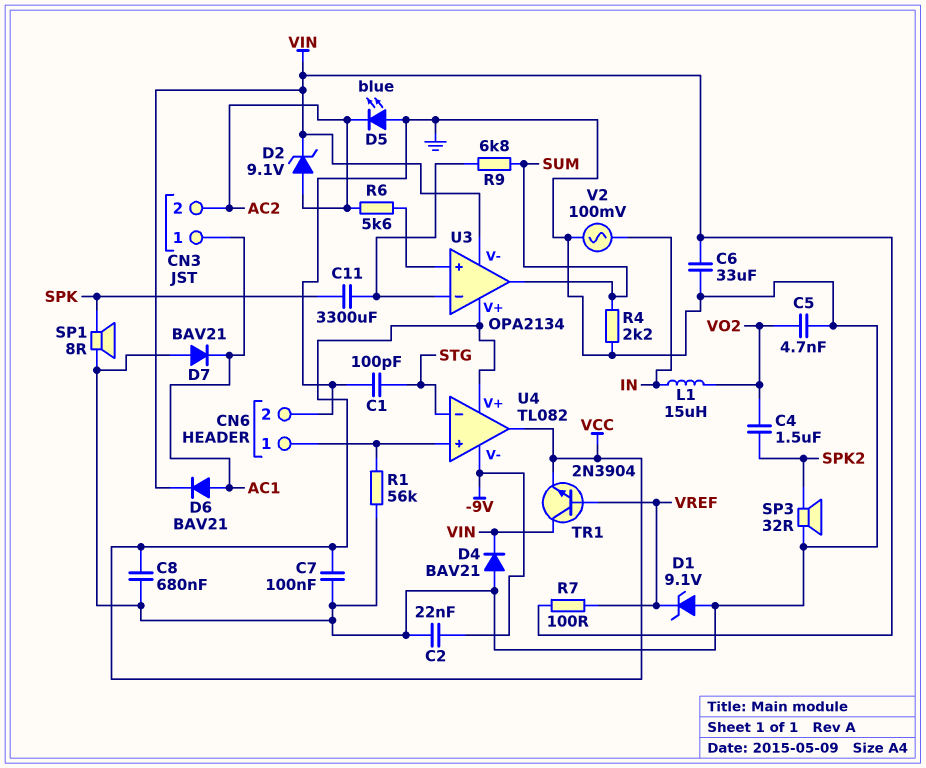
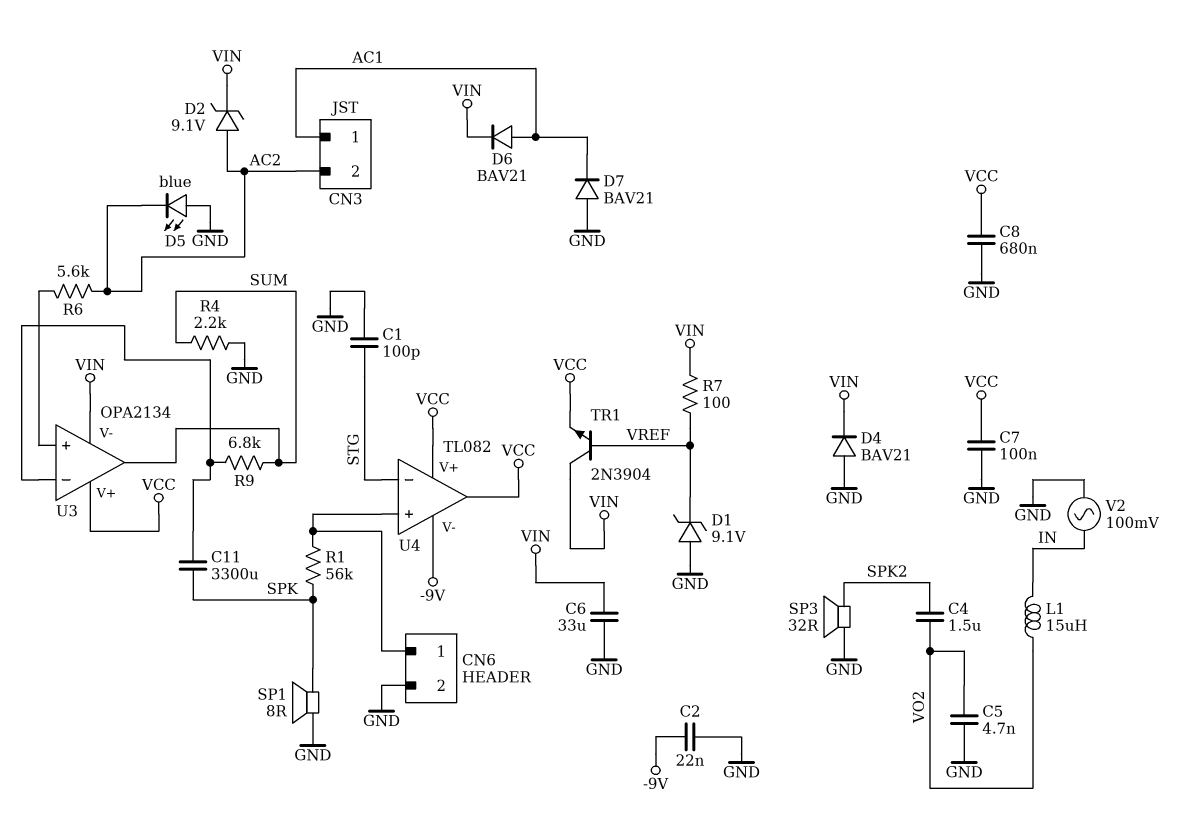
R1: 56k (CN6/1, GND) -> 56k (CN6/1, SPK)

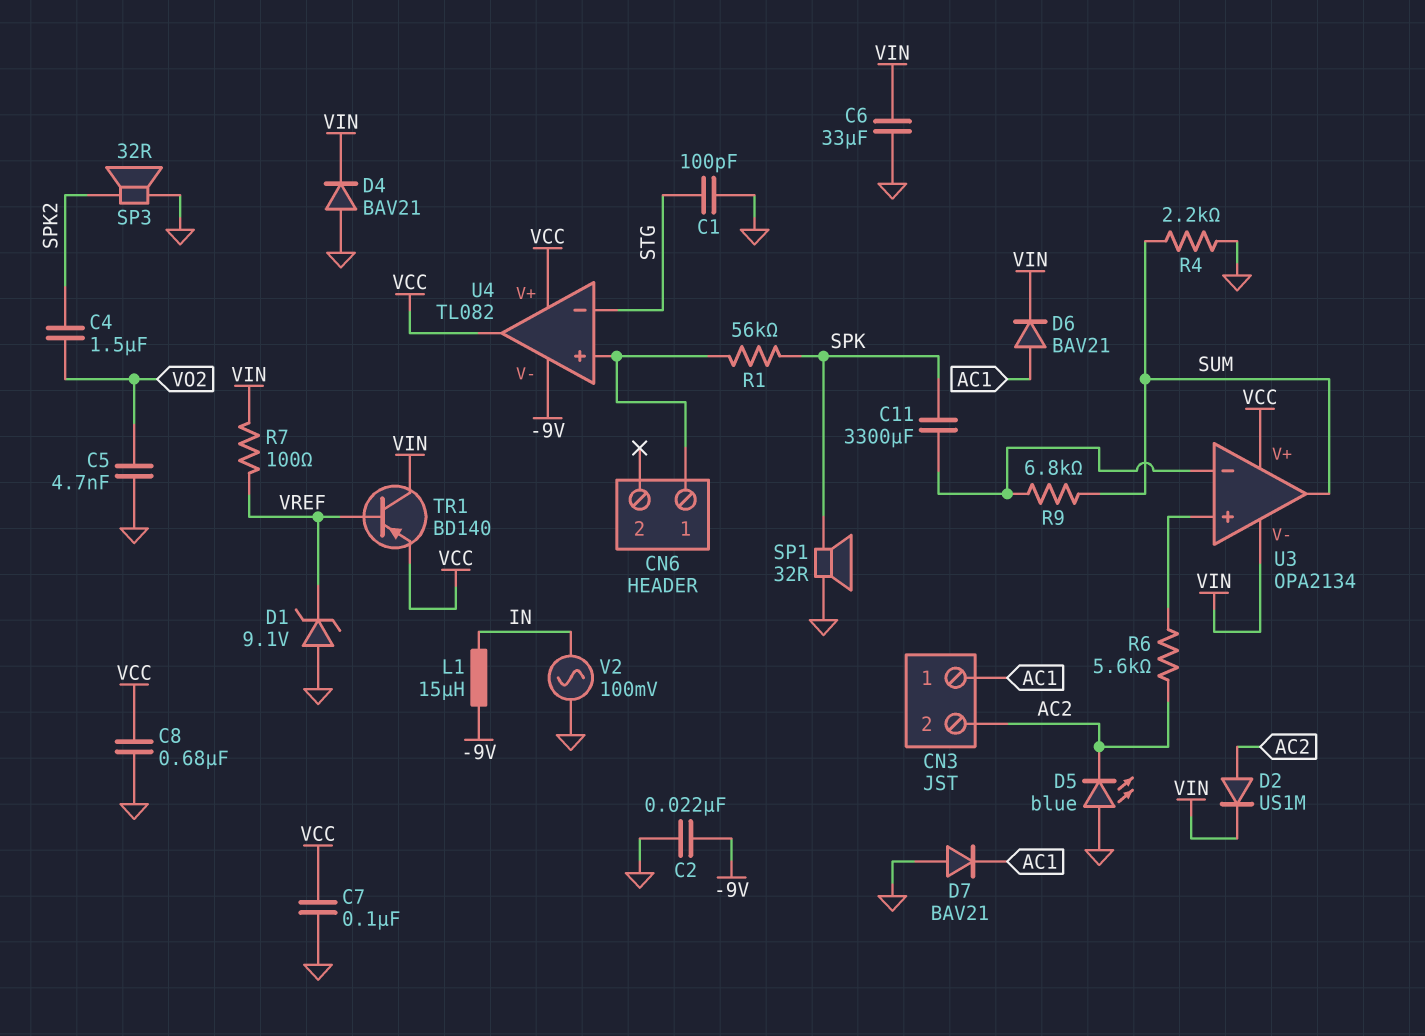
CN6 pin 2: GND -> none
D2: zener 9.1V (A AC2, K VIN) -> diode US1M (A AC2, K VIN)
L1: 15uH (IN, VO2) -> 15uH (-9V, IN)
SP1: speaker 8R (GND, SPK) -> speaker 32R (GND, SPK)
TR1: NPN 2N3904 (B VREF, C VIN, E VCC) -> PNP BD140 (B VREF, C VIN, E VCC)

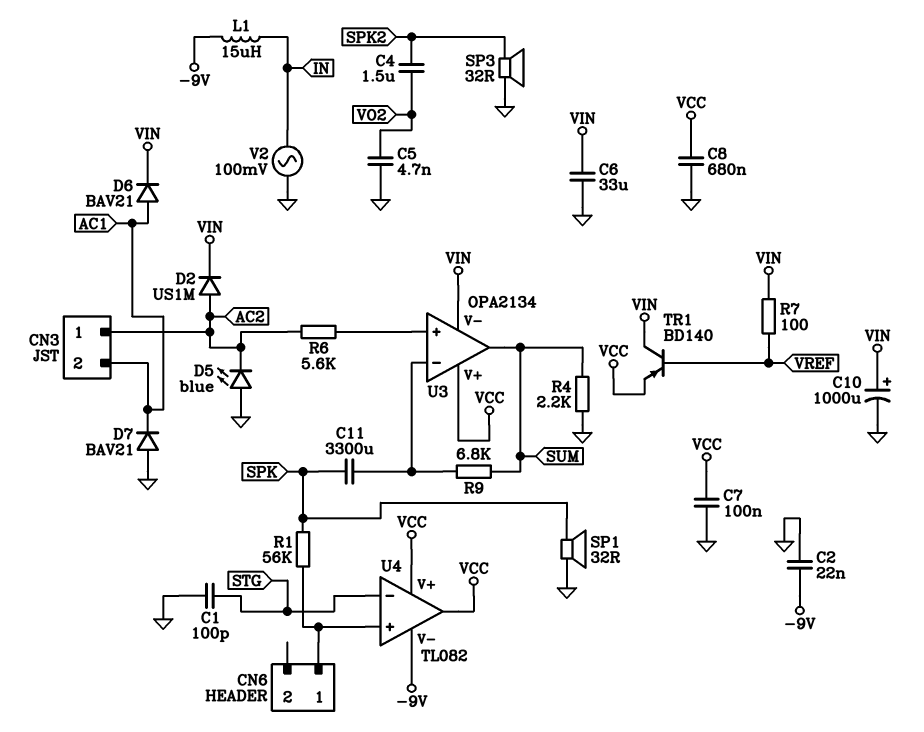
C10: none -> 1000uF (plus VIN, minus GND)
CN3 pin 1: AC1 -> AC2
CN3 pin 2: AC2 -> AC1
D1: zener 9.1V (A GND, K VREF) -> none
D4: diode BAV21 (A GND, K VIN) -> none

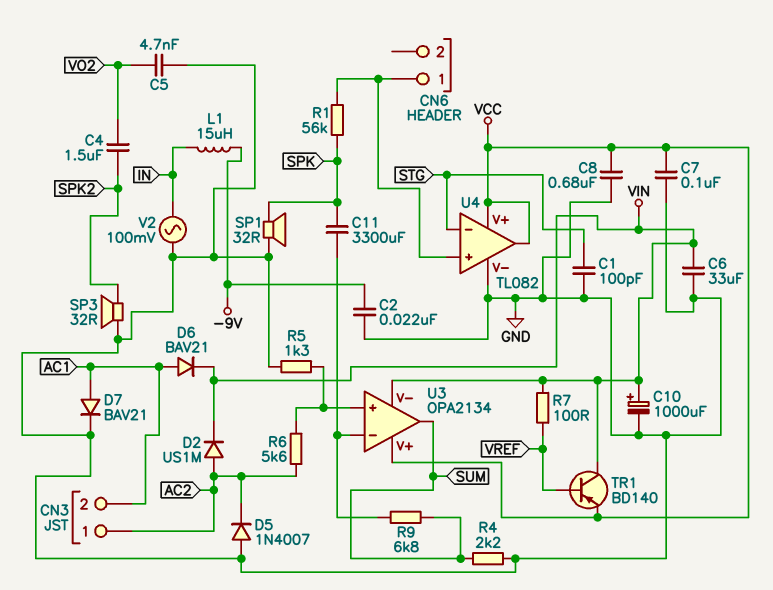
D5: LED blue (A GND, K AC2) -> diode 1N4007 (A GND, K AC2)
D7: diode BAV21 (A GND, K AC1) -> diode BAV21 (A AC1, K GND)
R5: none -> 1.3k (GND, U3/in+)
U4 pin V-: -9V -> GND

